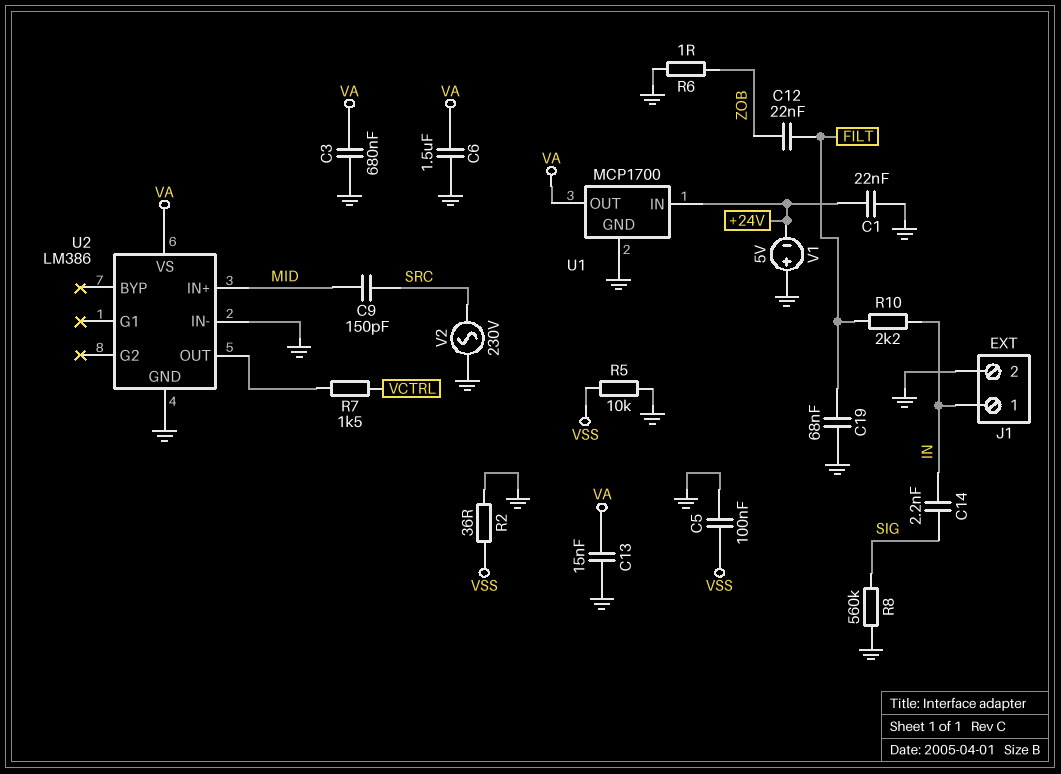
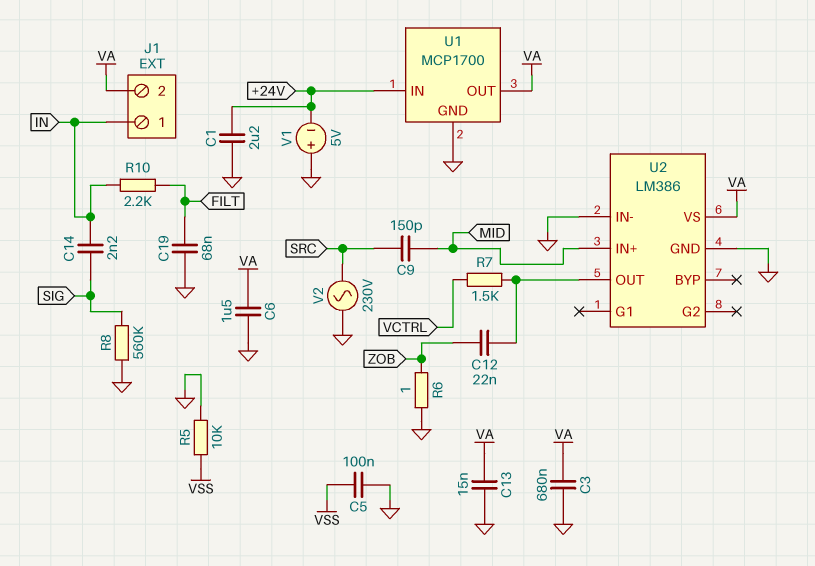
C1: 22nF (+24V, GND) -> 2.2uF (+24V, GND)
C12: 22nF (FILT, ZOB) -> 22nF (U2/OUT, ZOB)
J1 pin 2: GND -> VA
R2: 36 (GND, VSS) -> none

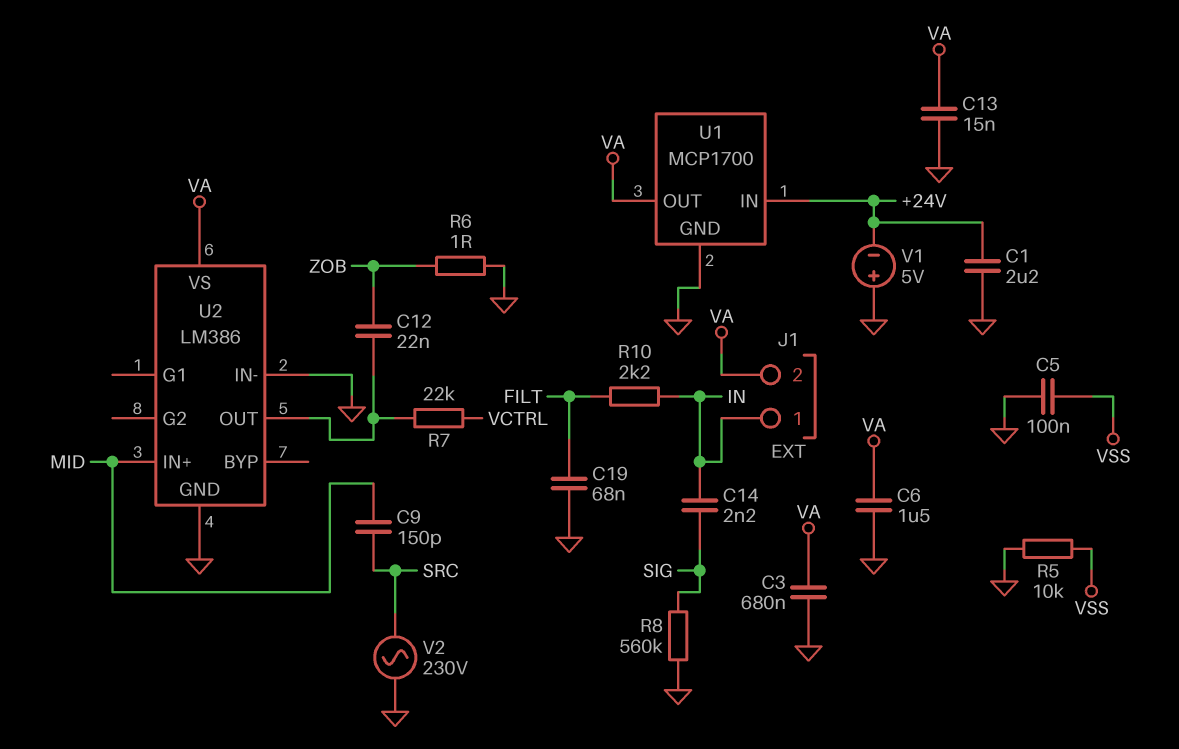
R7: 1.5k (U2/OUT, VCTRL) -> 22k (U2/OUT, VCTRL)

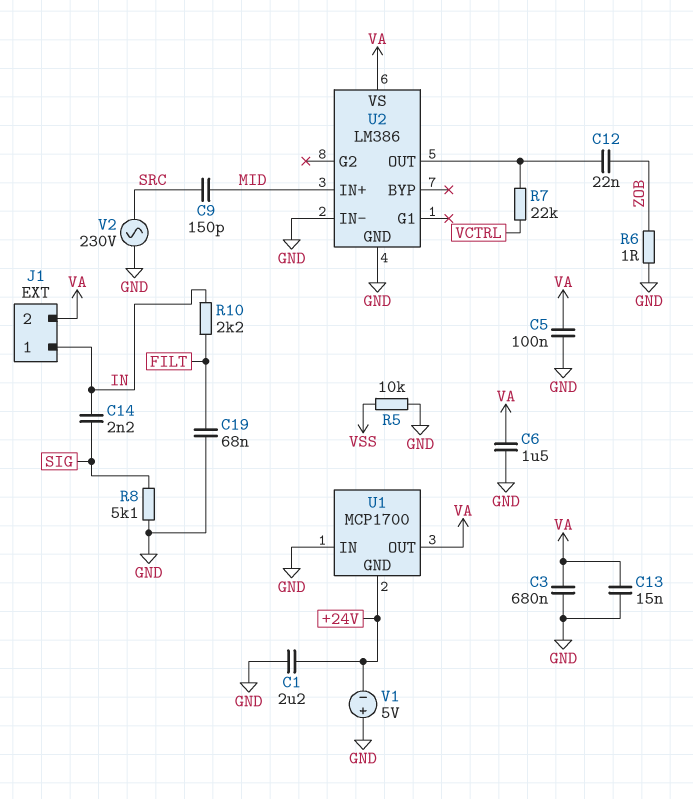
C5: 100nF (GND, VSS) -> 100nF (GND, VA)
R8: 560k (GND, SIG) -> 5.1k (GND, SIG)
U1 pin GND: GND -> +24V
U1 pin IN: +24V -> GND

